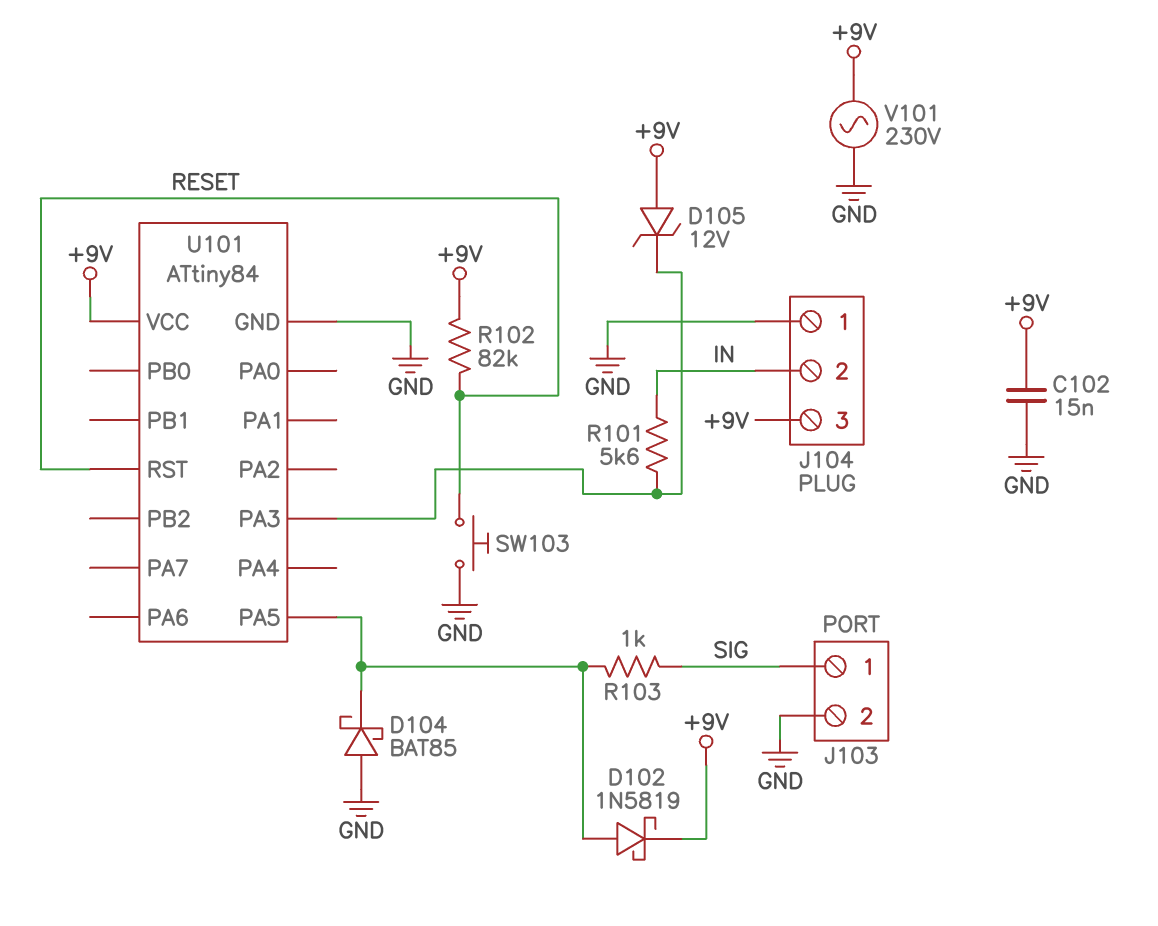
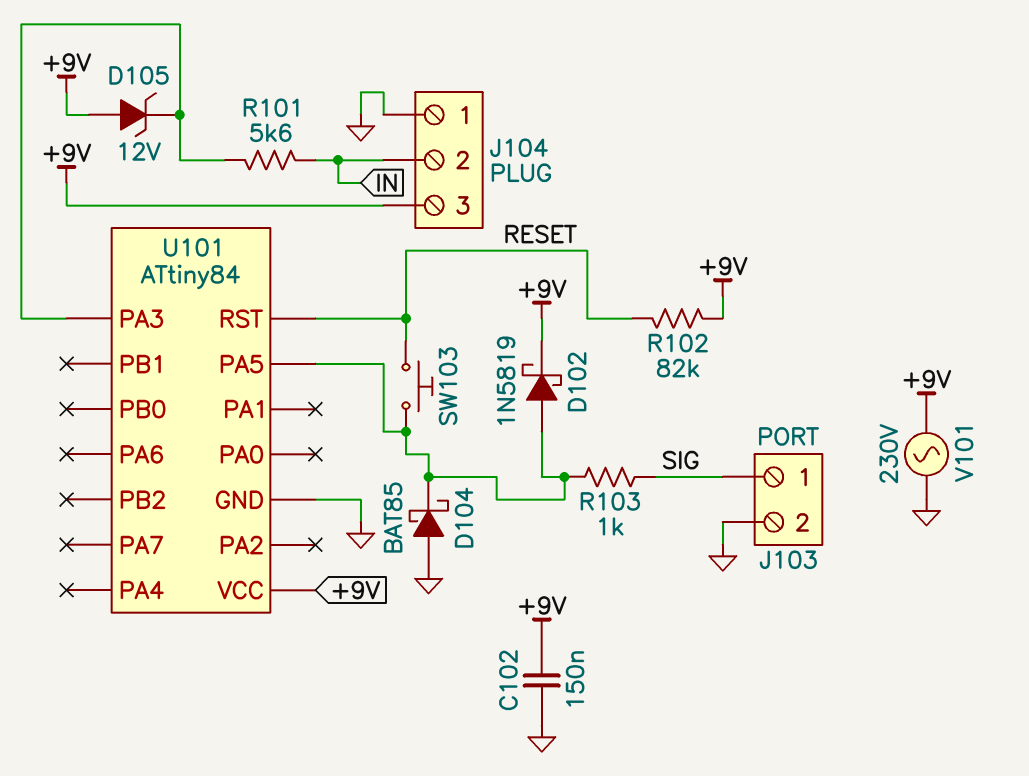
C102: 15nF (+9V, GND) -> 150nF (+9V, GND)
SW103: button (GND, RESET) -> button (RESET, U101/PA5)

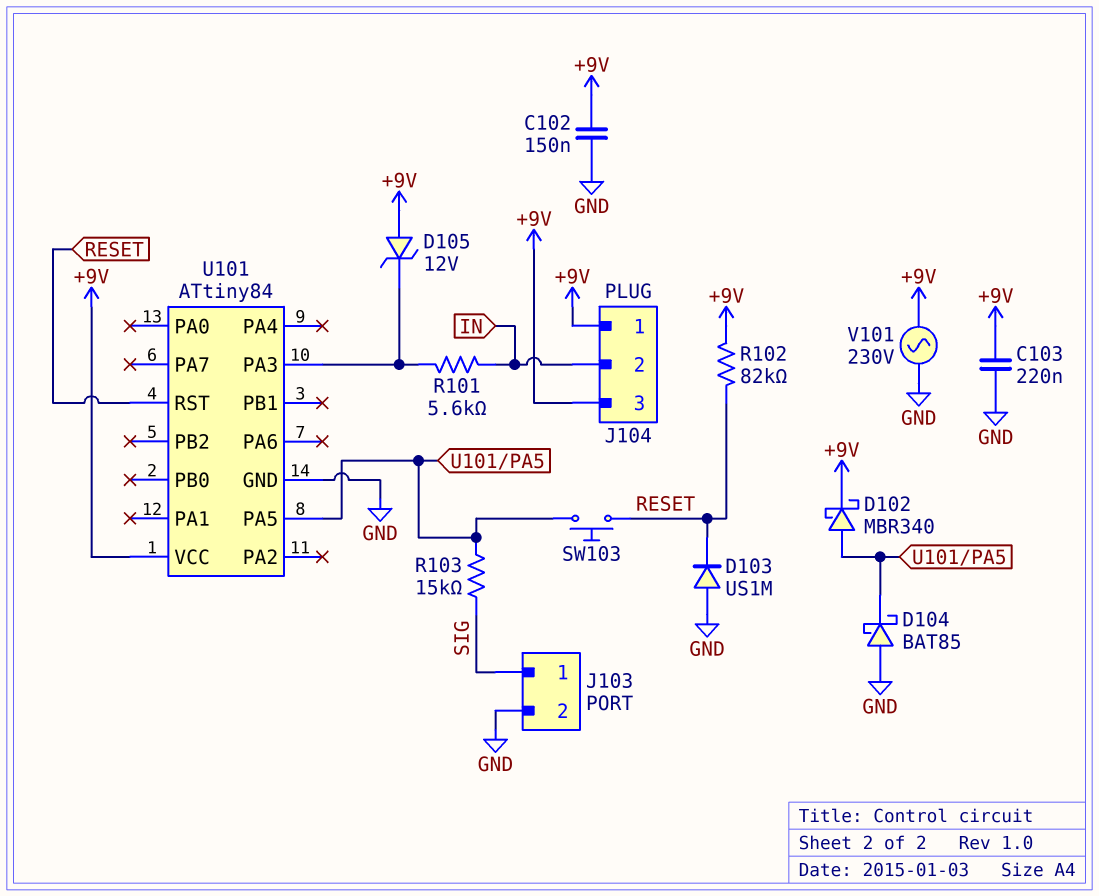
C103: none -> 220nF (+9V, GND)
D102: schottky 1N5819 (A U101/PA5, K +9V) -> schottky MBR340 (A U101/PA5, K +9V)
D103: none -> diode US1M (A GND, K RESET)
J104 pin 1: GND -> +9V
R103: 1k (SIG, U101/PA5) -> 15k (SIG, U101/PA5)

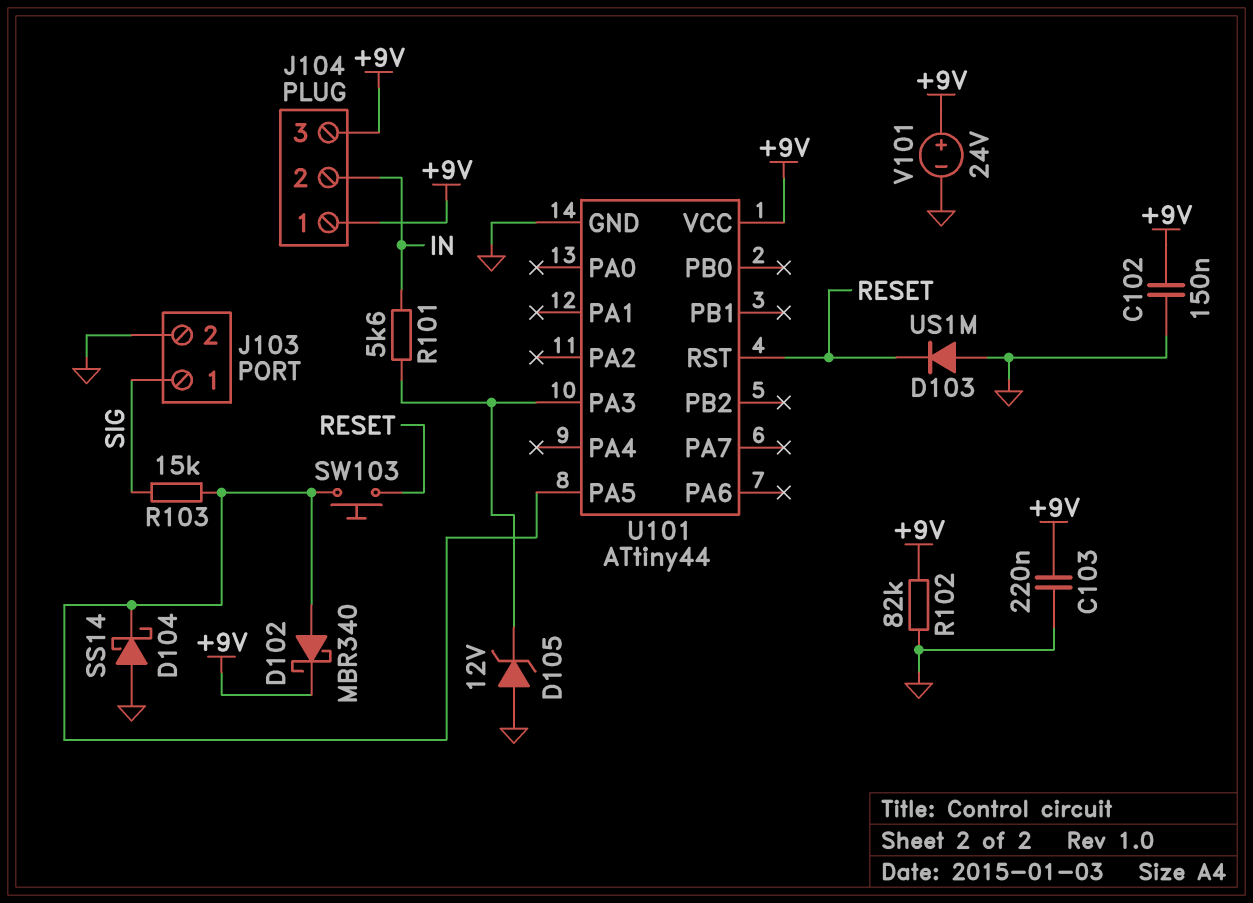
D104: schottky BAT85 (A GND, K U101/PA5) -> schottky SS14 (A GND, K U101/PA5)
D105: zener 12V (A +9V, K U101/PA3) -> zener 12V (A GND, K U101/PA3)
R102: 82k (+9V, RESET) -> 82k (+9V, GND)
U101: ATtiny84 -> ATtiny44
V101: AC 230V (+9V, GND) -> 24V (plus +9V, minus GND)

